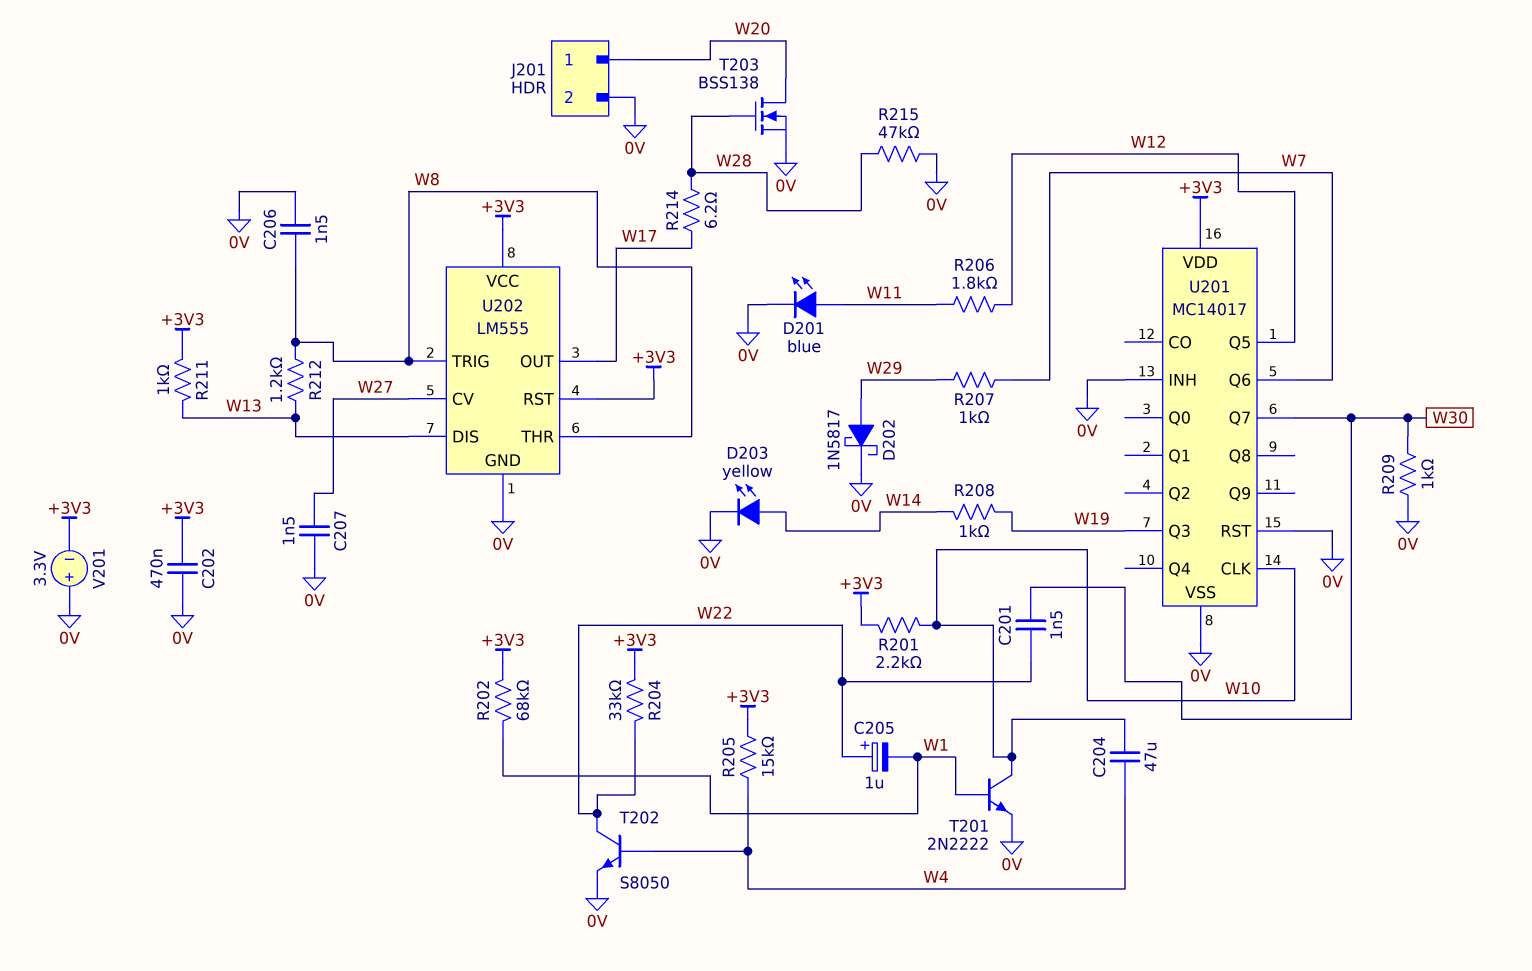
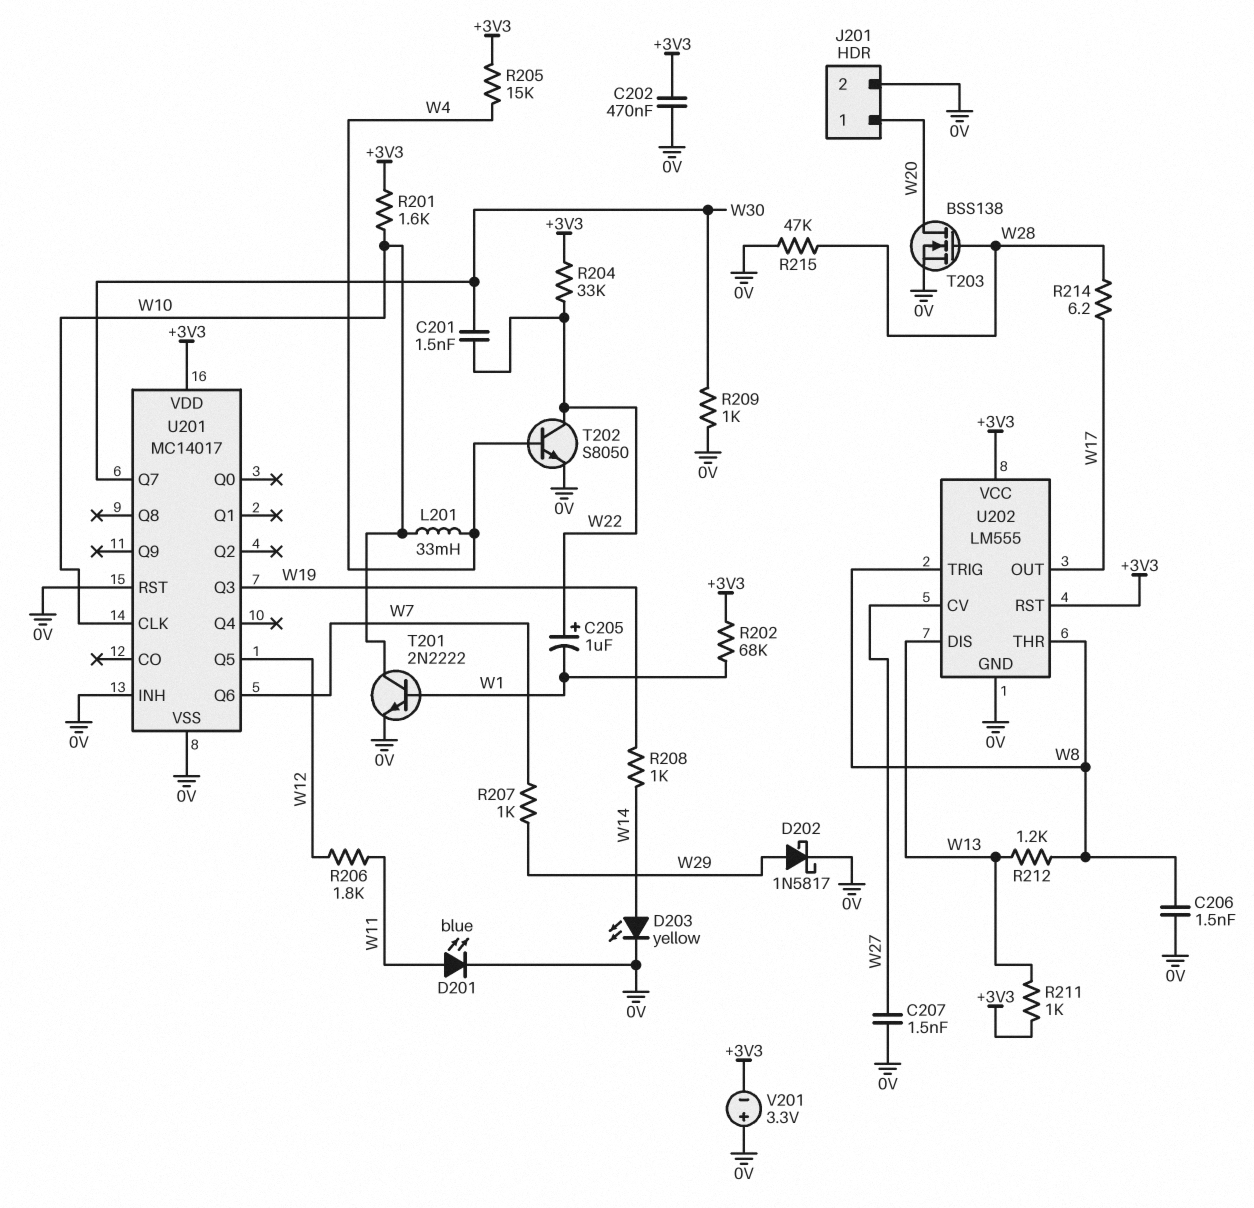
C204: 47uF (W4, W10) -> none
L201: none -> 33mH (W4, W10)
R201: 2.2k (+3V3, W10) -> 1.6k (+3V3, W10)

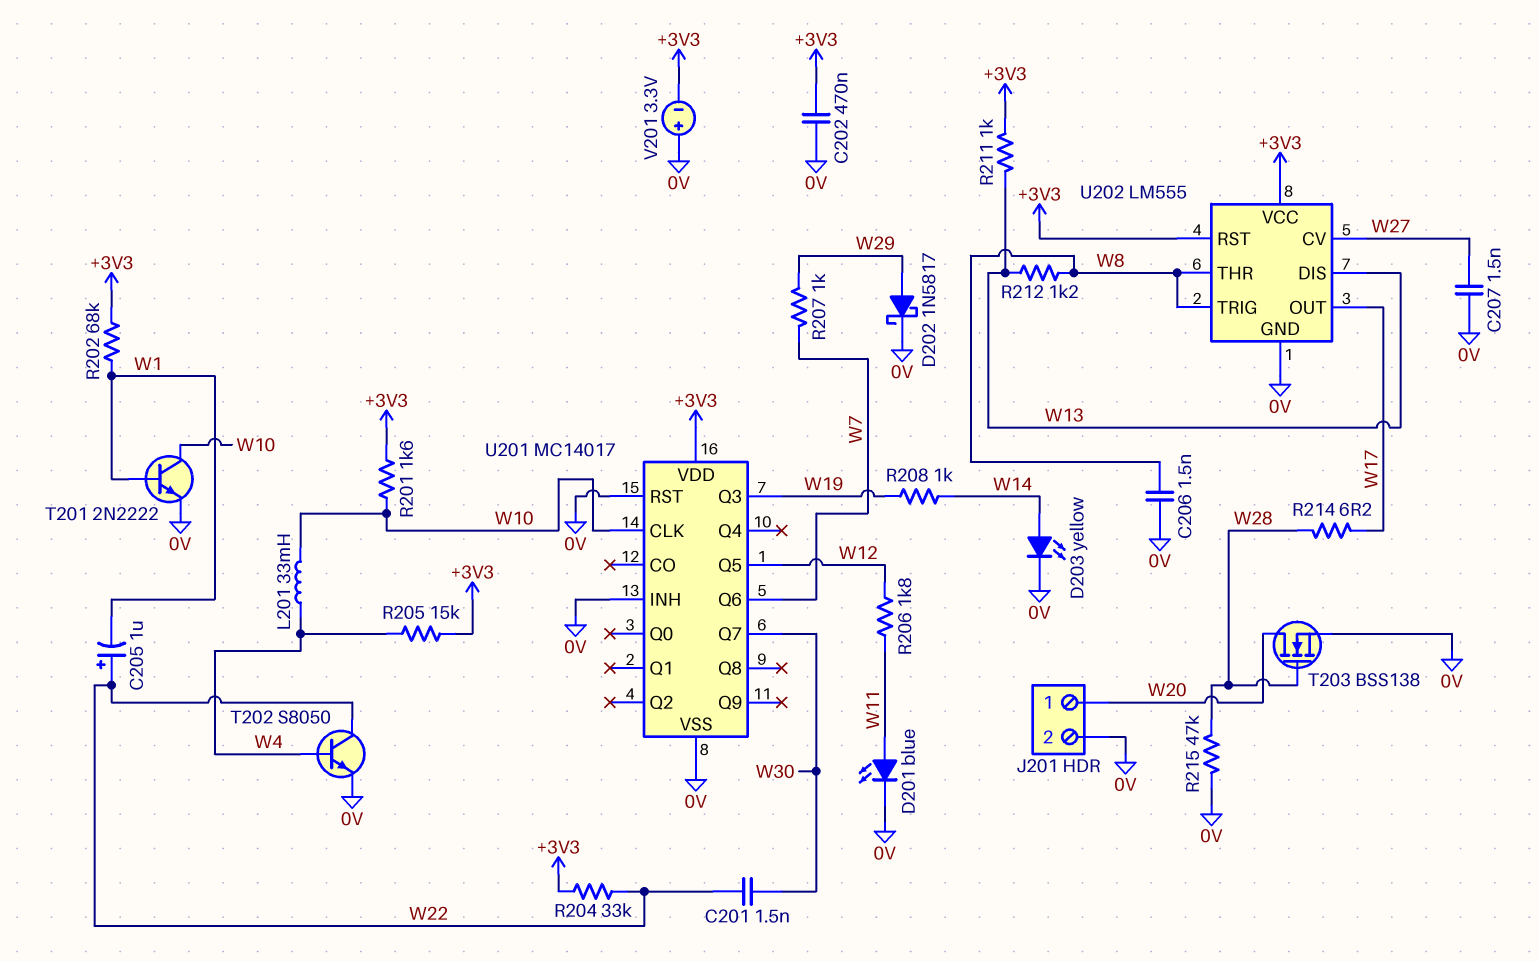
R209: 1k (0V, W30) -> none

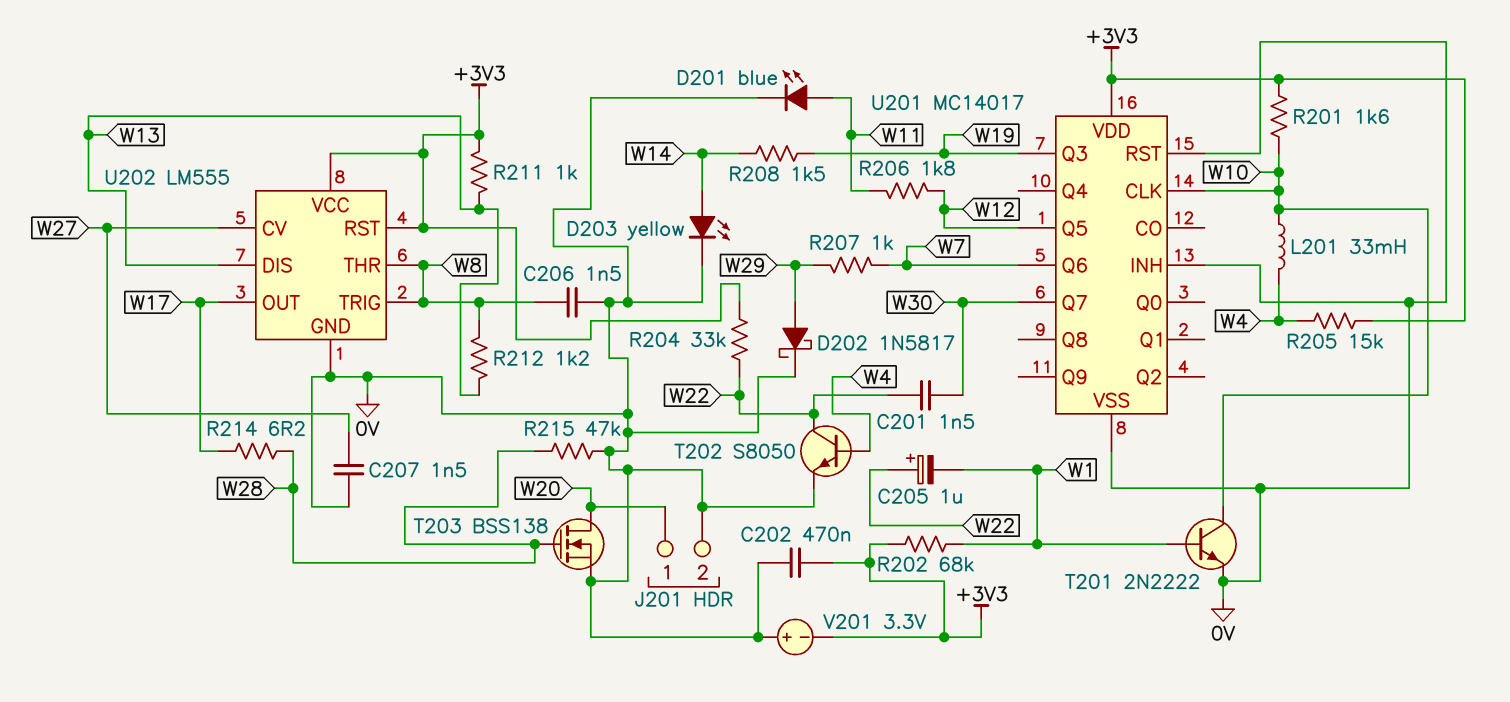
R208: 1k (W14, W19) -> 1.5k (W14, W19)

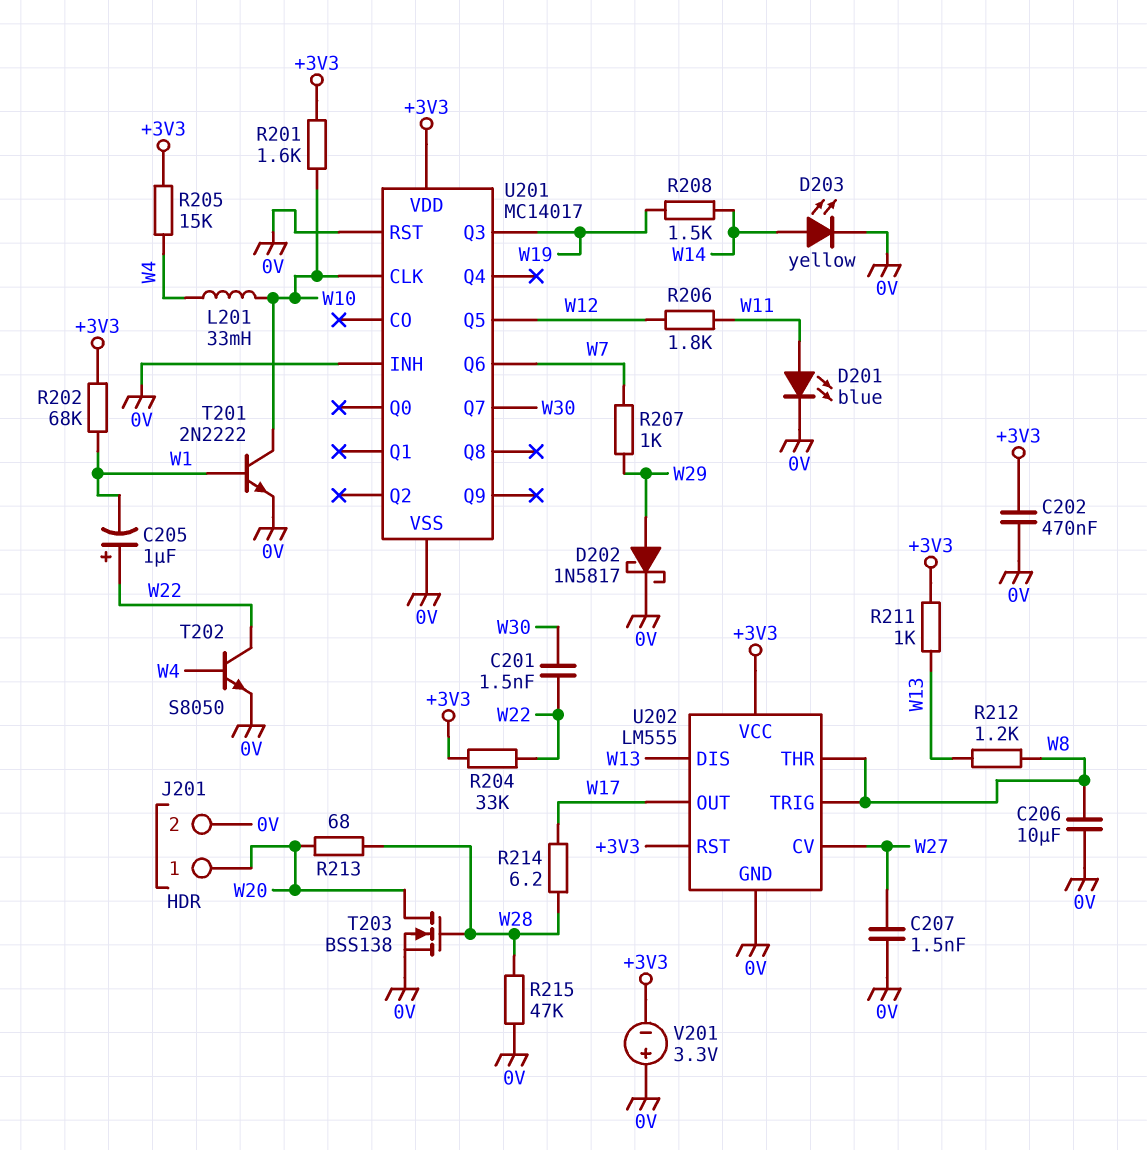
C206: 1.5nF (0V, W8) -> 10uF (0V, W8)
R213: none -> 68 (W20, W28)

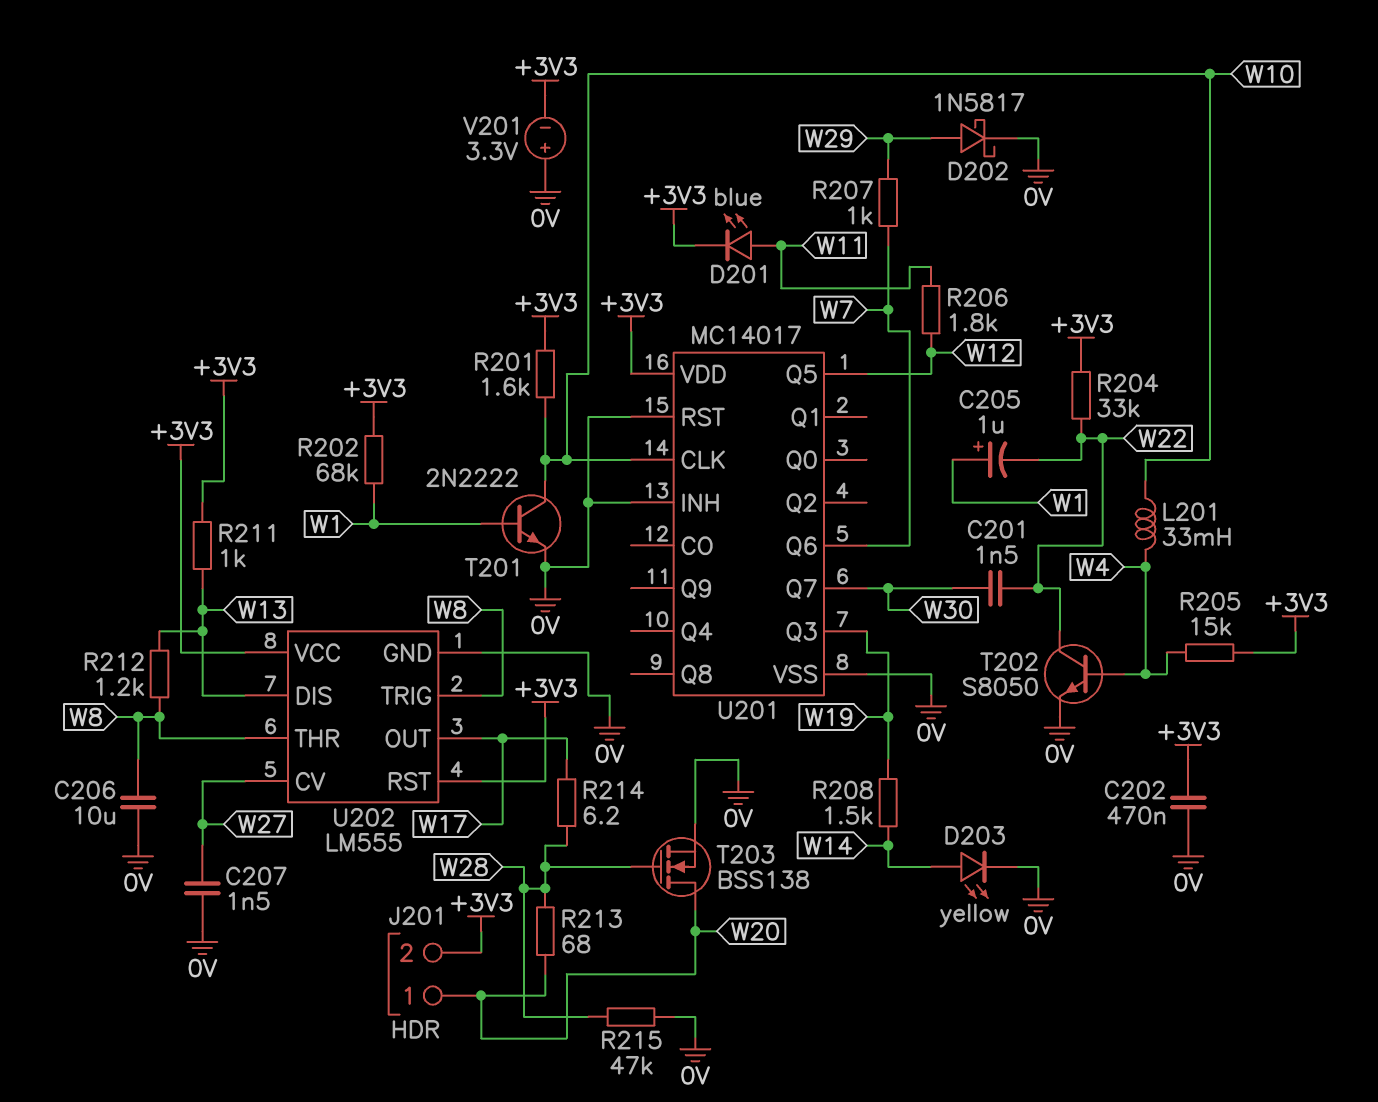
C205: 1uF (plus W22, minus W1) -> 1uF (plus W1, minus W22)
D201: LED blue (A W11, K 0V) -> LED blue (A W11, K +3V3)
J201 pin 2: 0V -> +3V3

